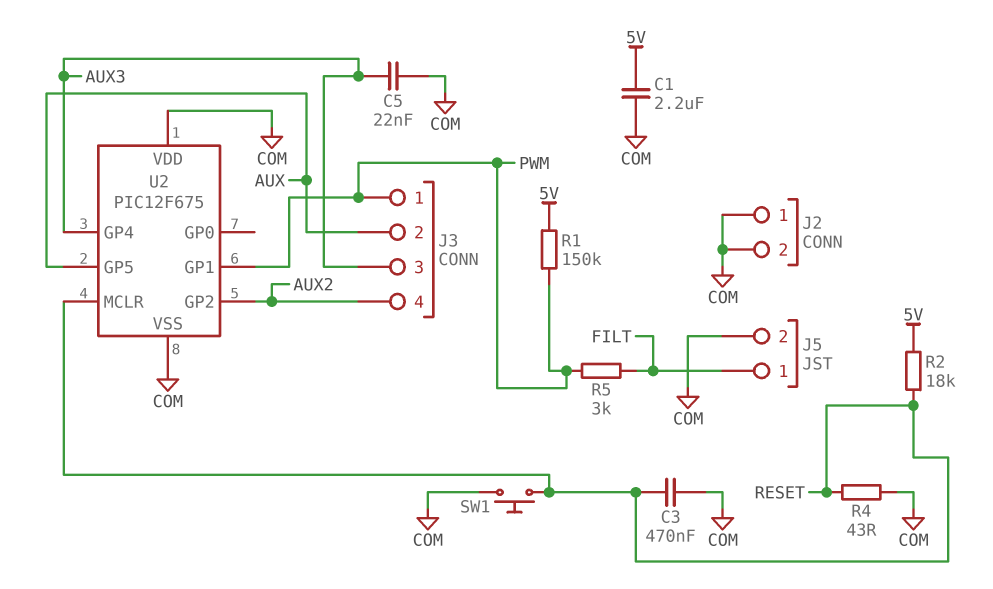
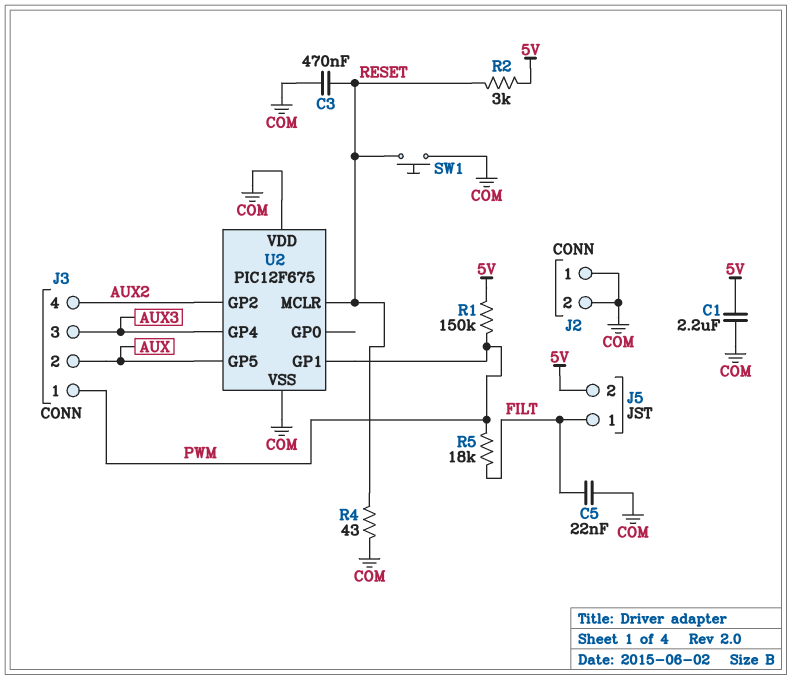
C5: 22nF (AUX3, COM) -> 22nF (COM, FILT)
J5 pin 2: COM -> 5V
R2: 18k (5V, RESET) -> 3k (5V, RESET)
R5: 3k (FILT, PWM) -> 18k (FILT, PWM)

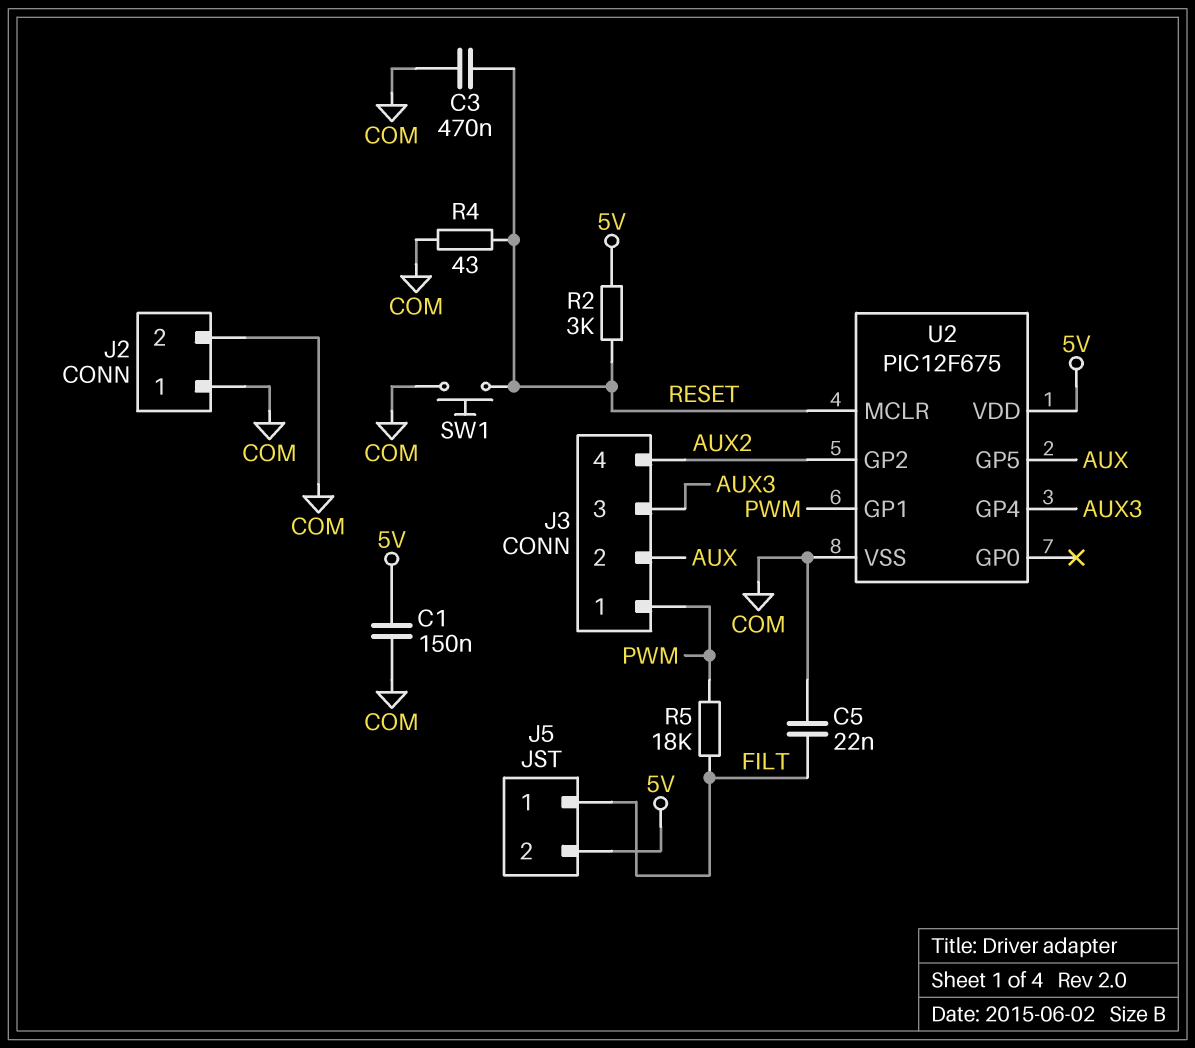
C1: 2.2uF (5V, COM) -> 150nF (5V, COM)
R1: 150k (5V, PWM) -> none
U2 pin VDD: COM -> 5V

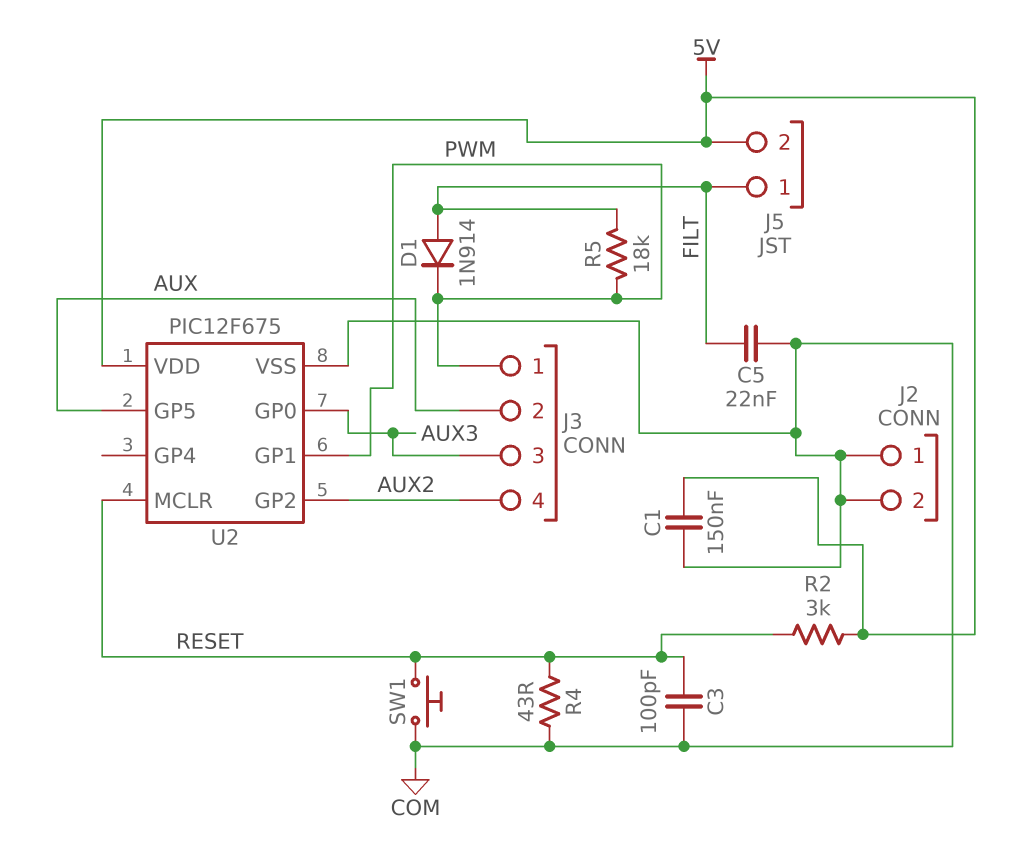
C3: 470nF (COM, RESET) -> 100pF (COM, RESET)
D1: none -> diode 1N914 (A FILT, K PWM)
U2 pin GP0: none -> AUX3
U2 pin GP4: AUX3 -> none

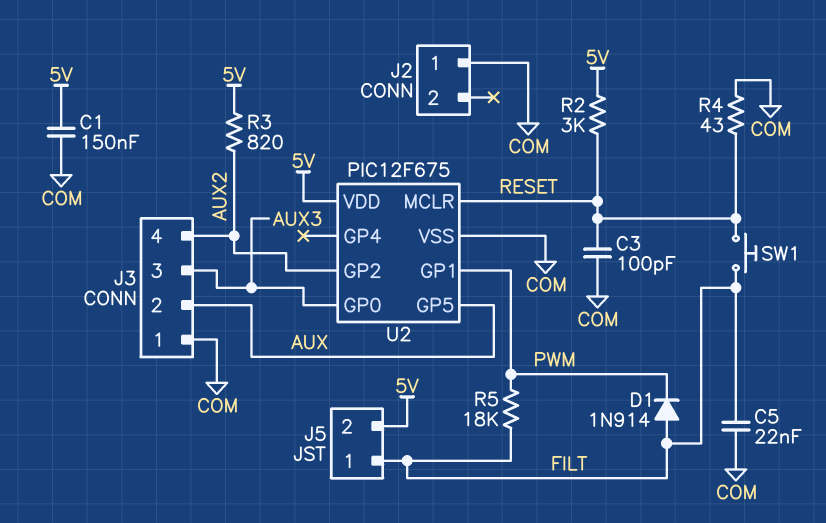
J2 pin 2: COM -> none
J3 pin 1: PWM -> COM
R3: none -> 820 (5V, AUX2)
SW1: button (COM, RESET) -> button (FILT, RESET)

